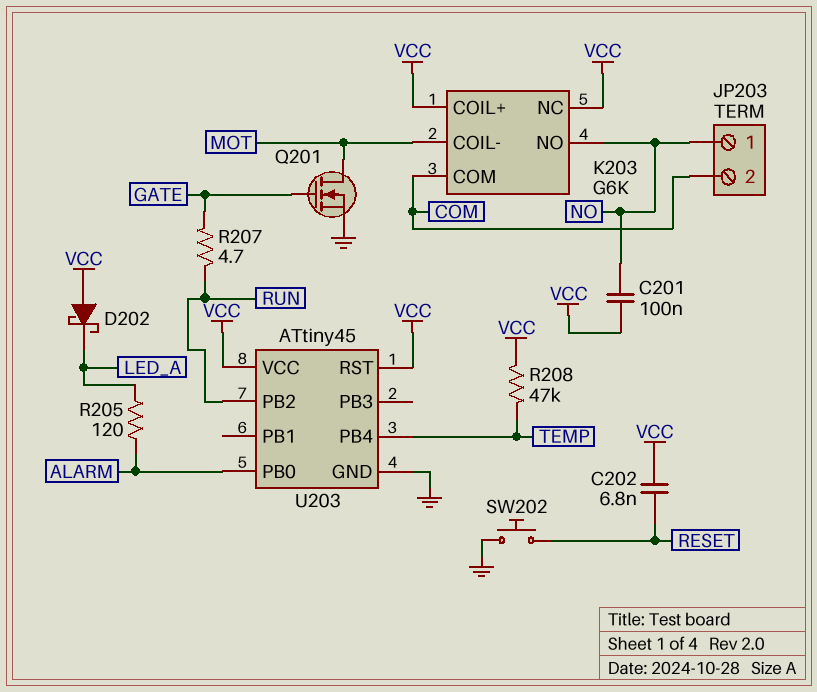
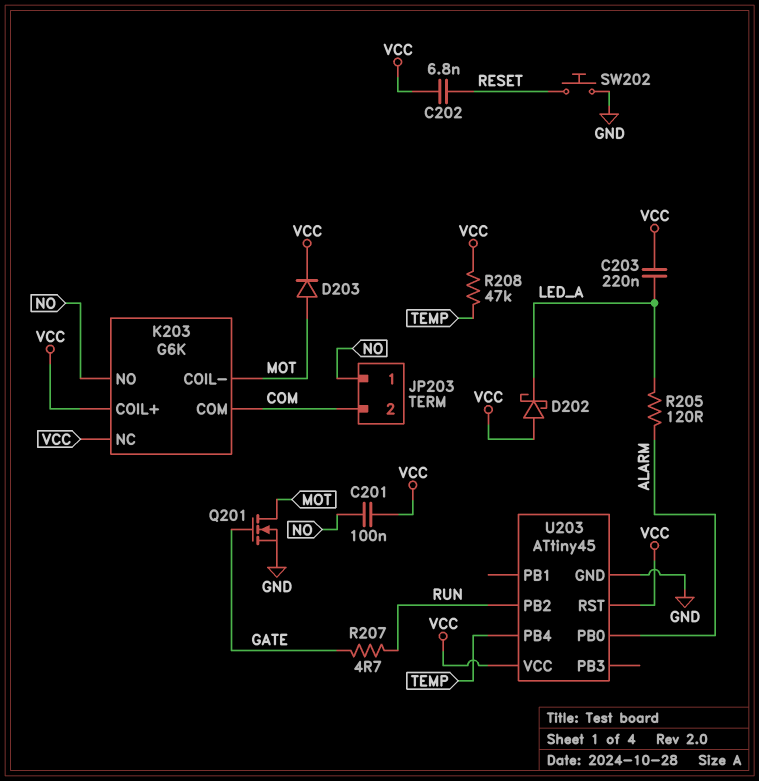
C203: none -> 220nF (LED_A, VCC)
D203: none -> diode (A MOT, K VCC)

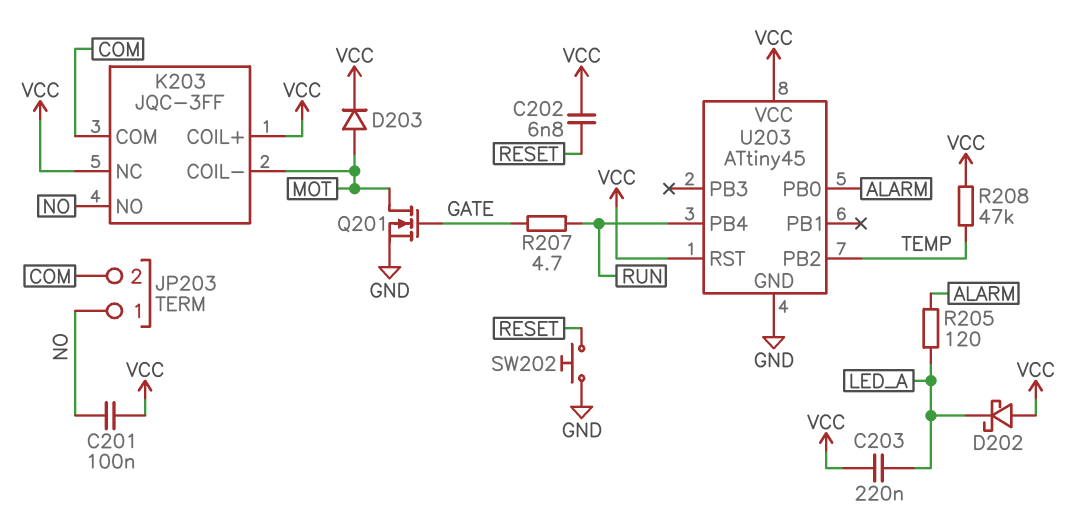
K203: G6K -> JQC-3FF
U203 pin PB2: RUN -> TEMP
U203 pin PB4: TEMP -> RUN

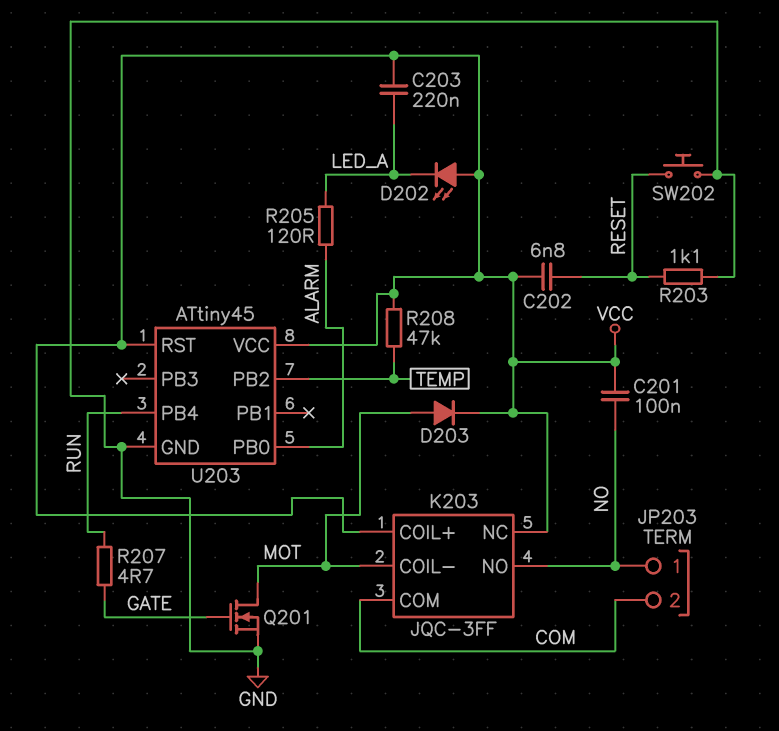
D202: schottky (A VCC, K LED_A) -> LED (A VCC, K LED_A)
R203: none -> 1.1k (GND, RESET)

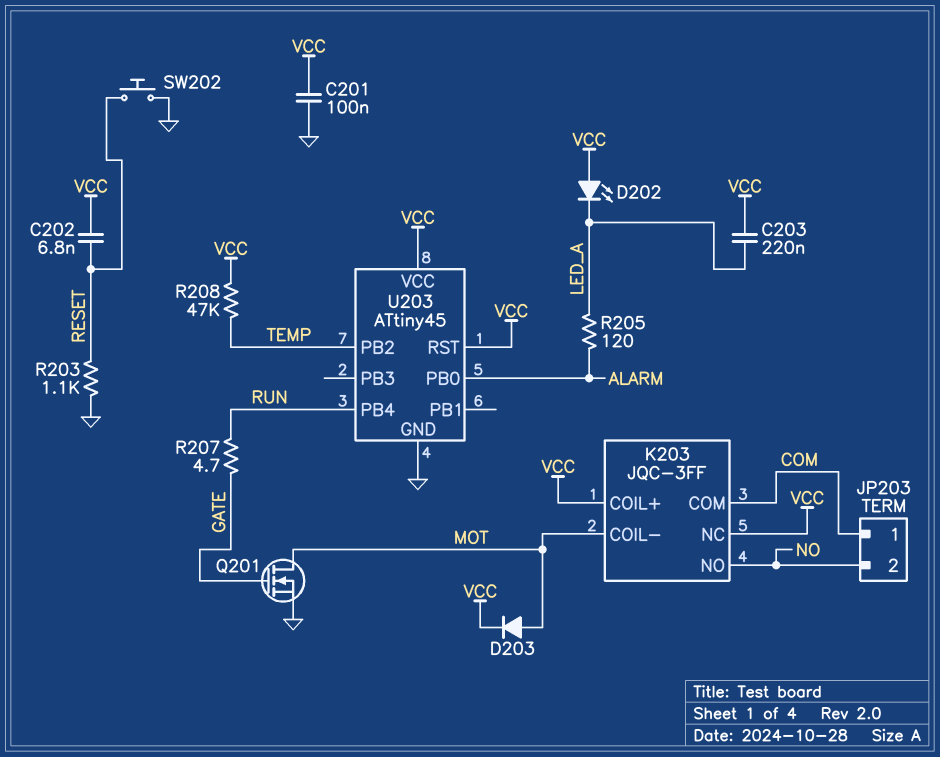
C201: 100nF (NO, VCC) -> 100nF (GND, VCC)
JP203 pin 1: NO -> COM
JP203 pin 2: COM -> NO

